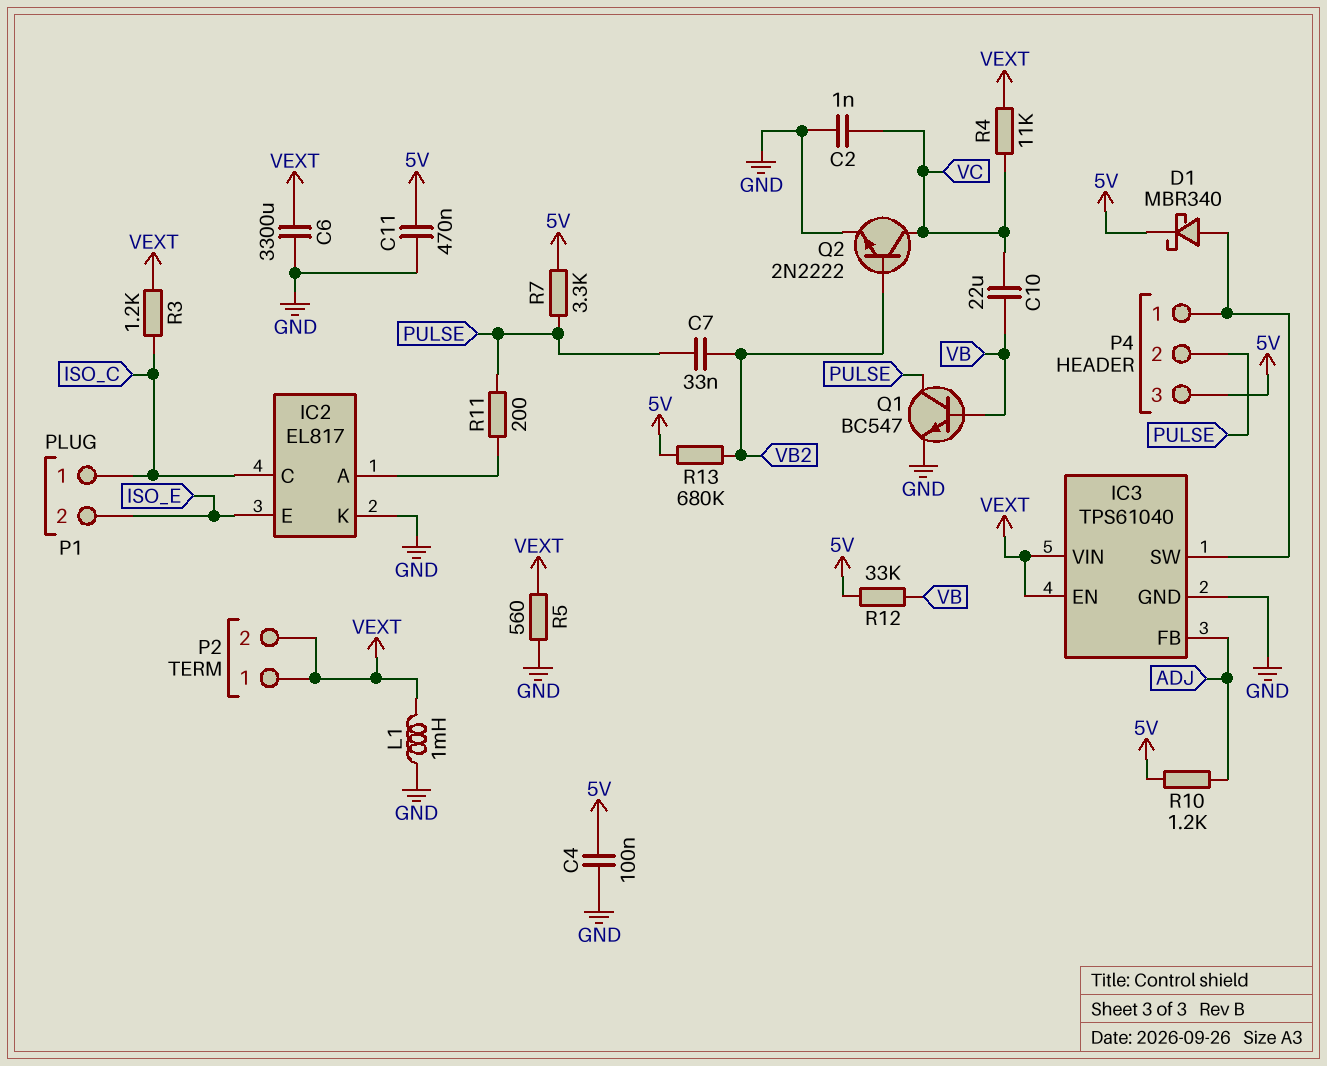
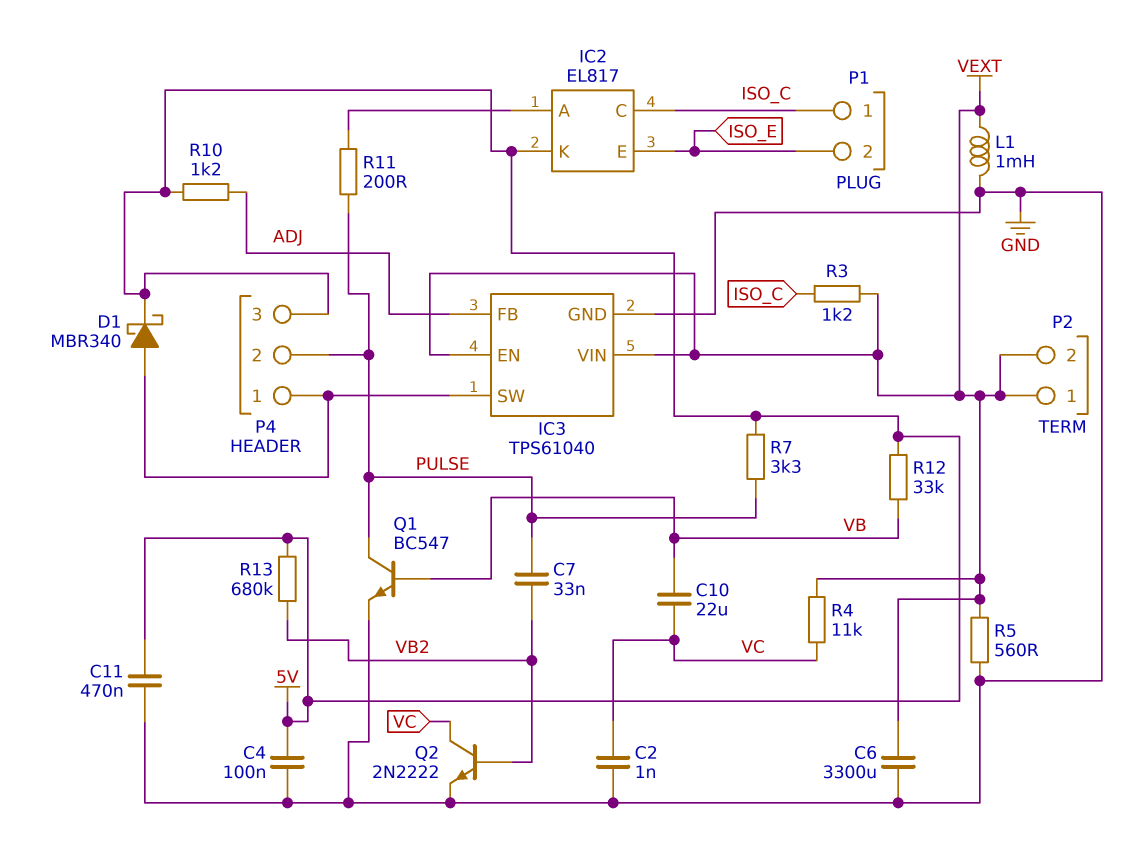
IC2 pin K: GND -> 5V

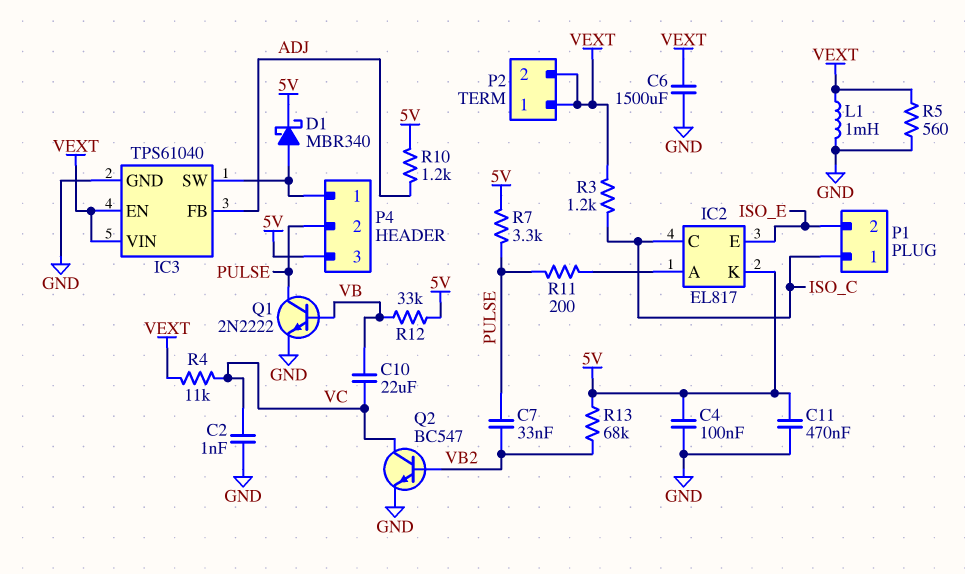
C6: 3300uF (GND, VEXT) -> 1500uF (GND, VEXT)
Q1: NPN BC547 (B VB, C PULSE, E GND) -> NPN 2N2222 (B VB, C PULSE, E GND)
Q2: NPN 2N2222 (B VB2, C VC, E GND) -> NPN BC547 (B VB2, C VC, E GND)
R13: 680k (5V, VB2) -> 68k (5V, VB2)

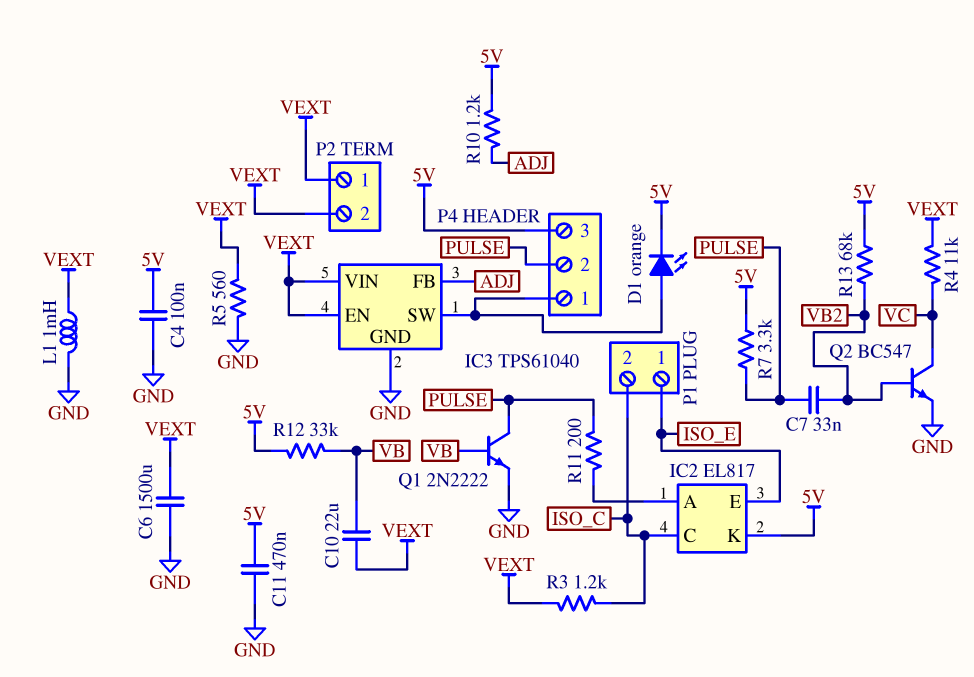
C2: 1nF (GND, VC) -> none
C10: 22uF (VB, VC) -> 22uF (VB, VEXT)
D1: schottky MBR340 (A IC3/SW, K 5V) -> LED orange (A IC3/SW, K 5V)
P1 pin 1: ISO_C -> ISO_E
P1 pin 2: ISO_E -> ISO_C

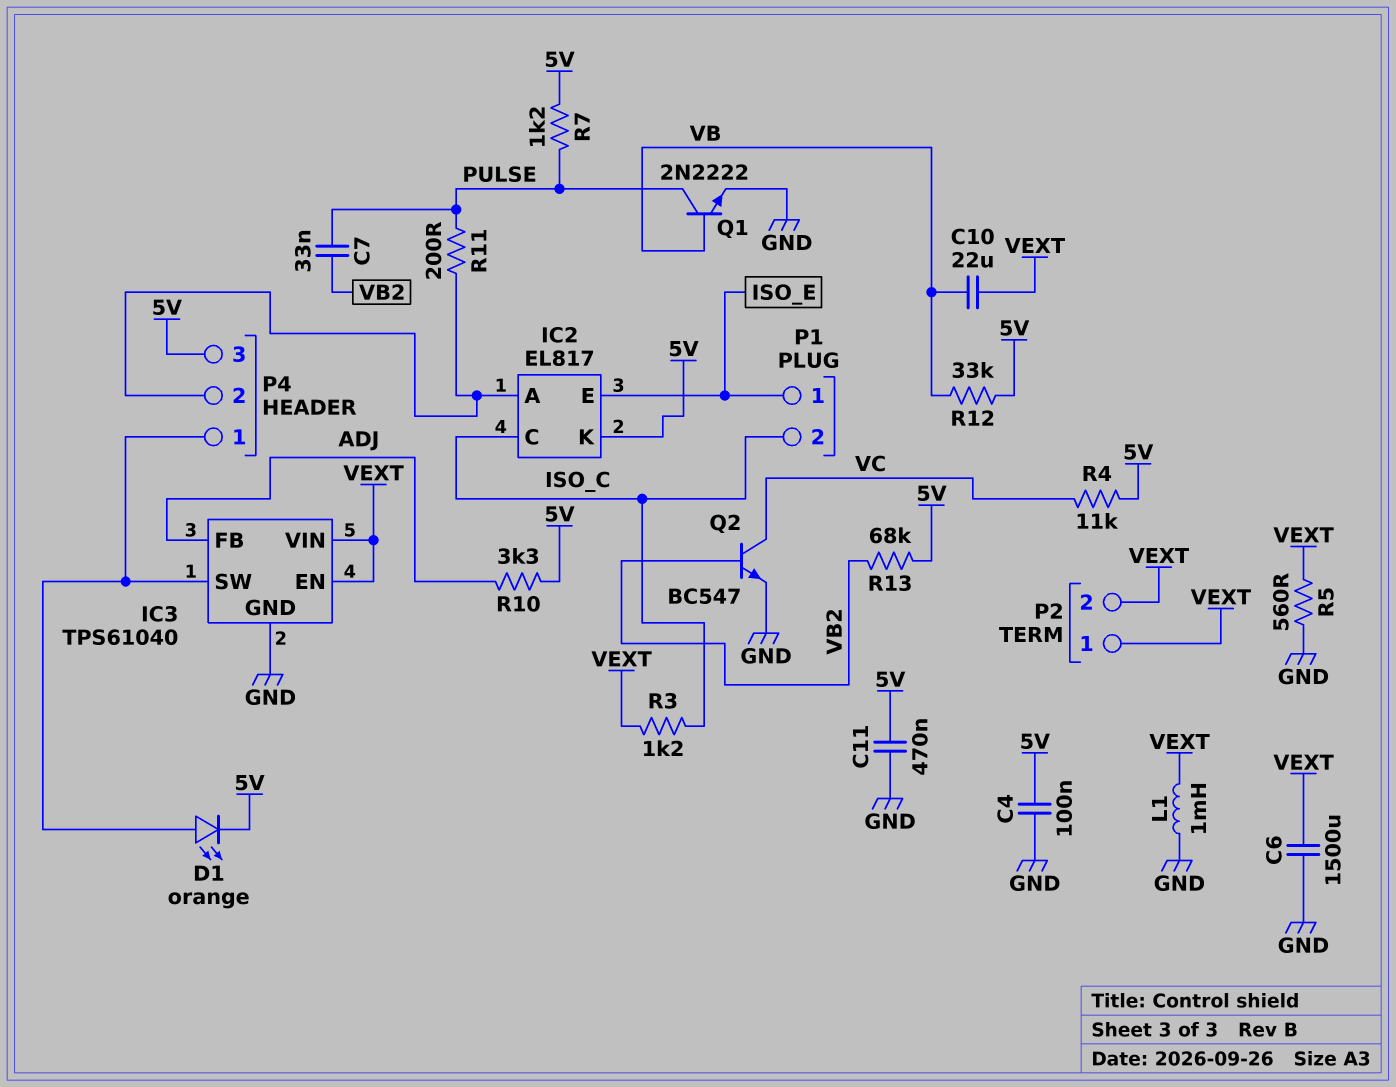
P4 pin 2: PULSE -> IC2/A
R4: 11k (VC, VEXT) -> 11k (5V, VC)
R7: 3.3k (5V, PULSE) -> 1.2k (5V, PULSE)
R10: 1.2k (5V, ADJ) -> 3.3k (5V, ADJ)

